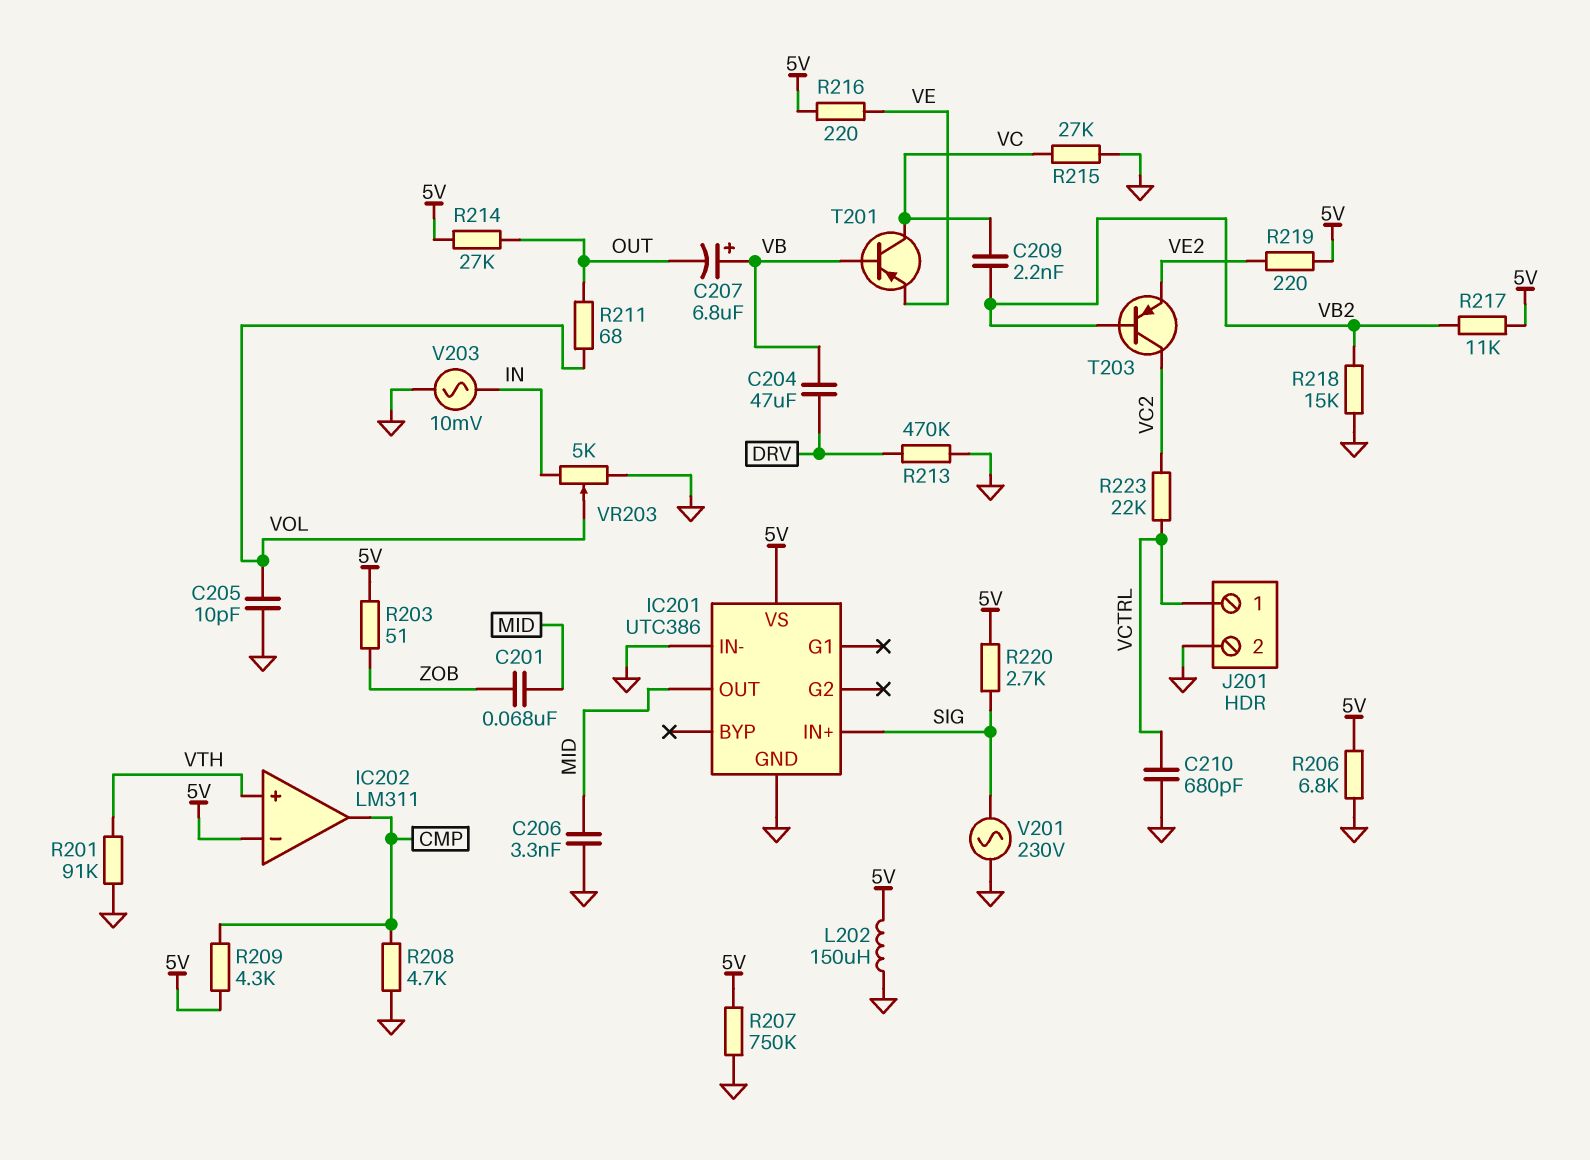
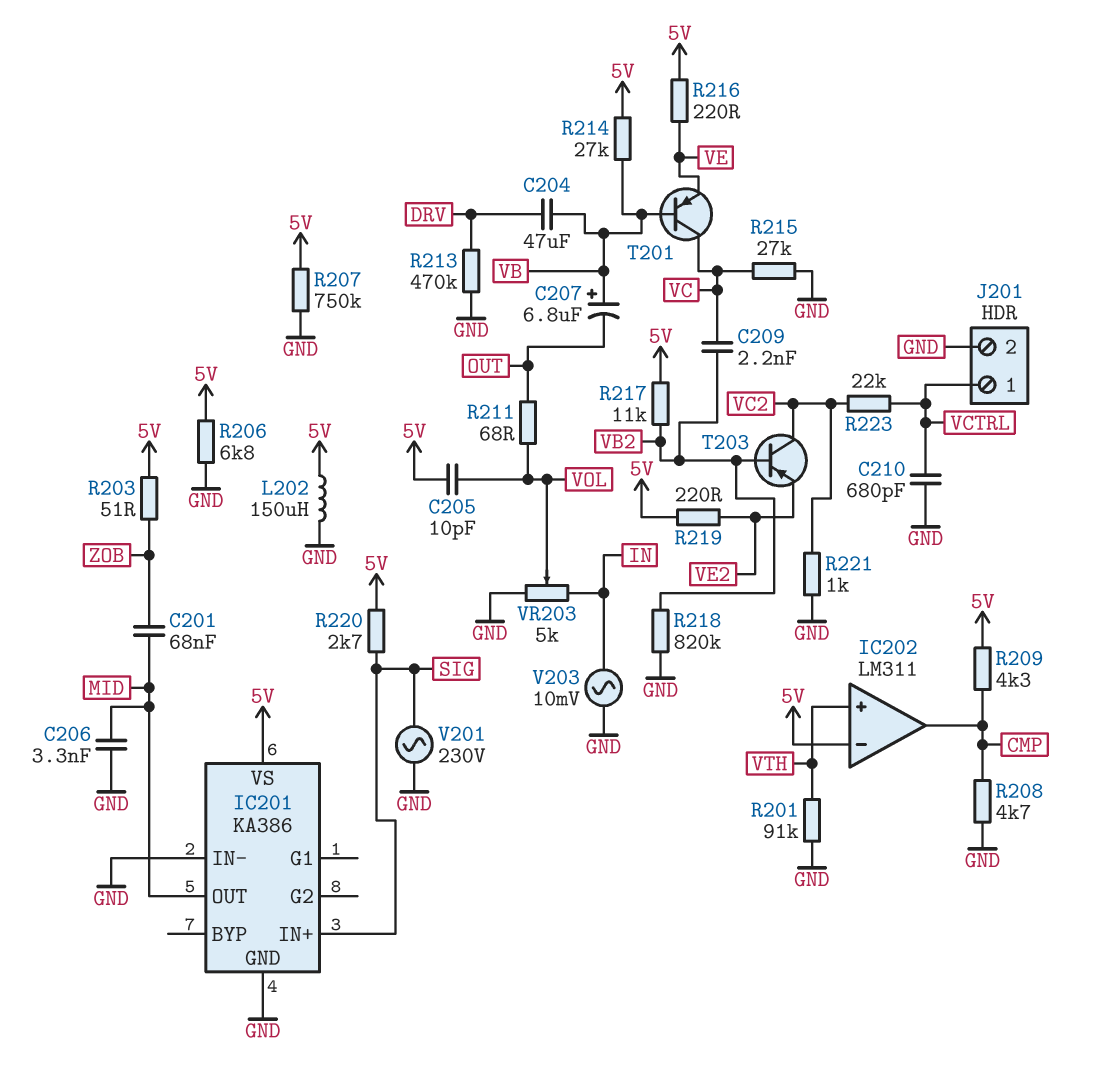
C205: 10pF (GND, VOL) -> 10pF (5V, VOL)
IC201: UTC386 -> KA386
R214: 27k (5V, OUT) -> 27k (5V, VB)
R218: 15k (GND, VB2) -> 820k (GND, VB2)
R221: none -> 1k (GND, VC2)

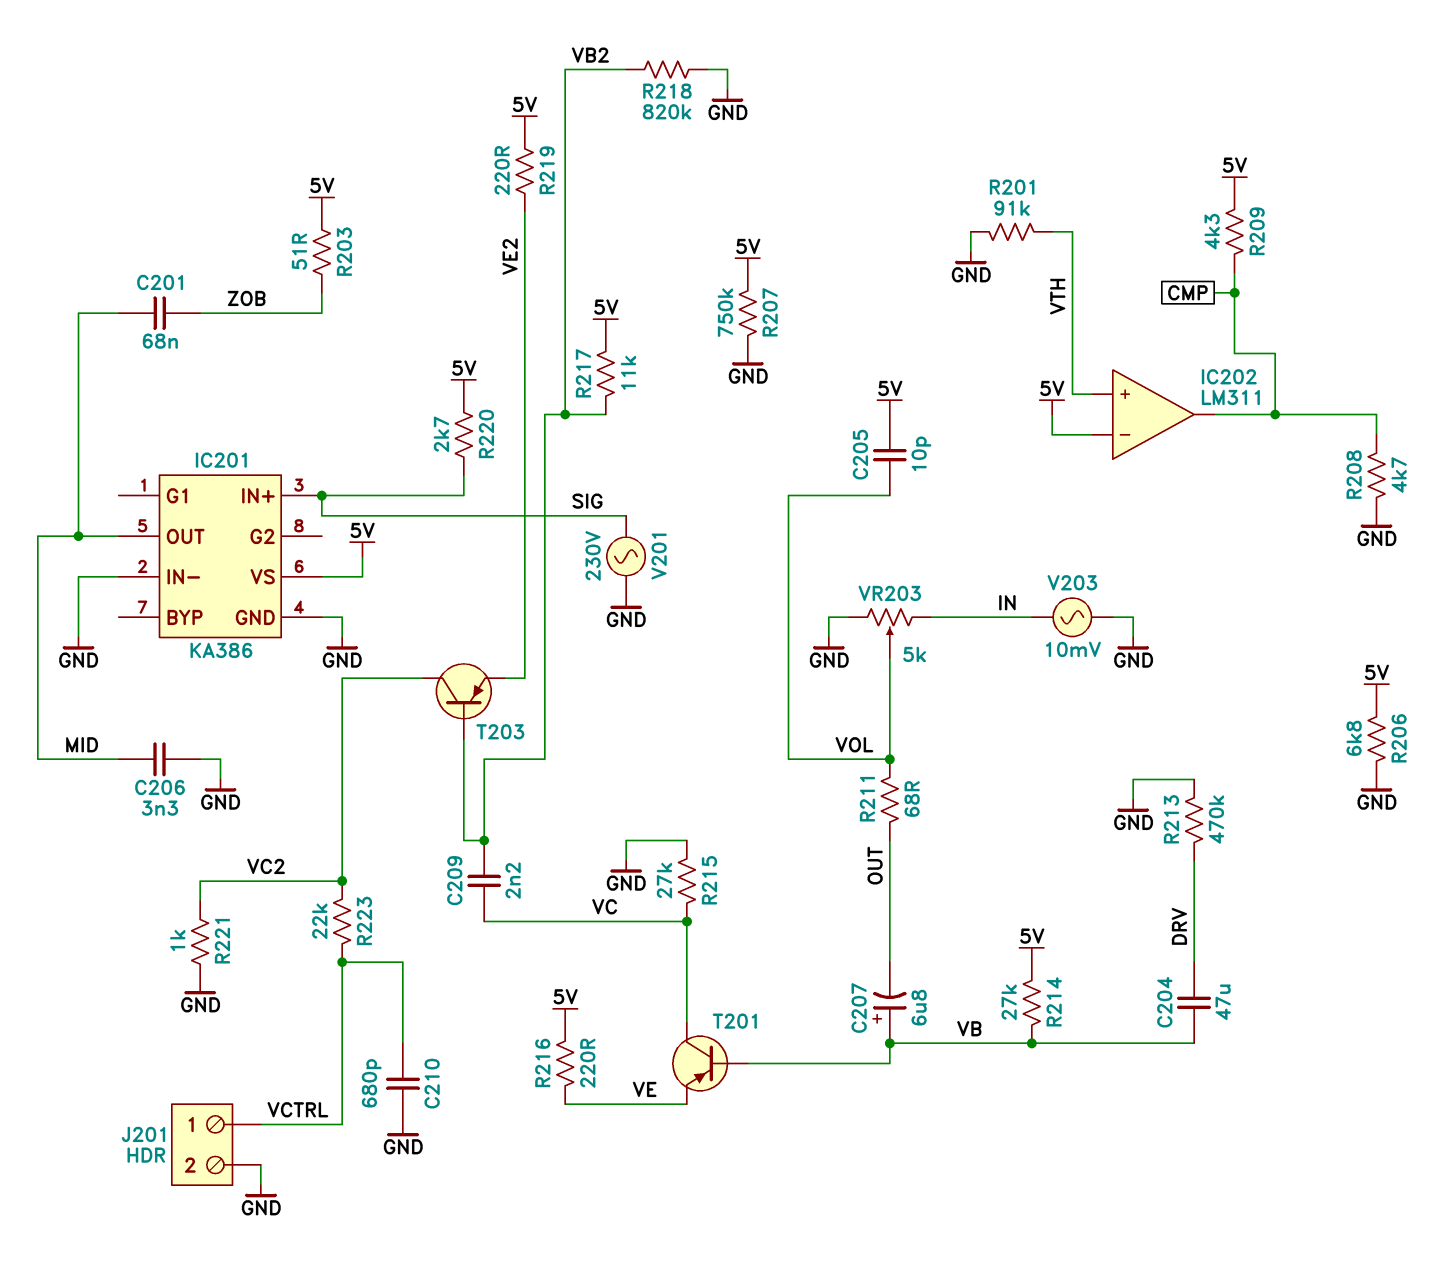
L202: 150uH (5V, GND) -> none

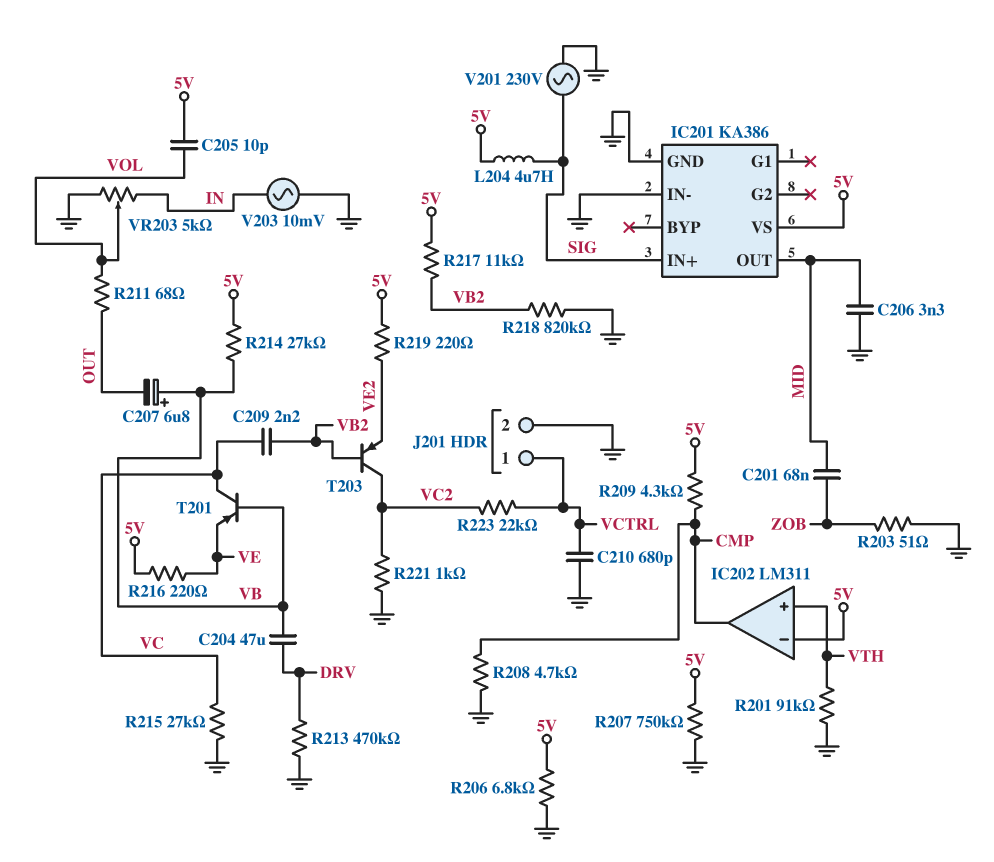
L204: none -> 4.7uH (5V, SIG)
R203: 51 (5V, ZOB) -> 51 (GND, ZOB)
R220: 2.7k (5V, SIG) -> none

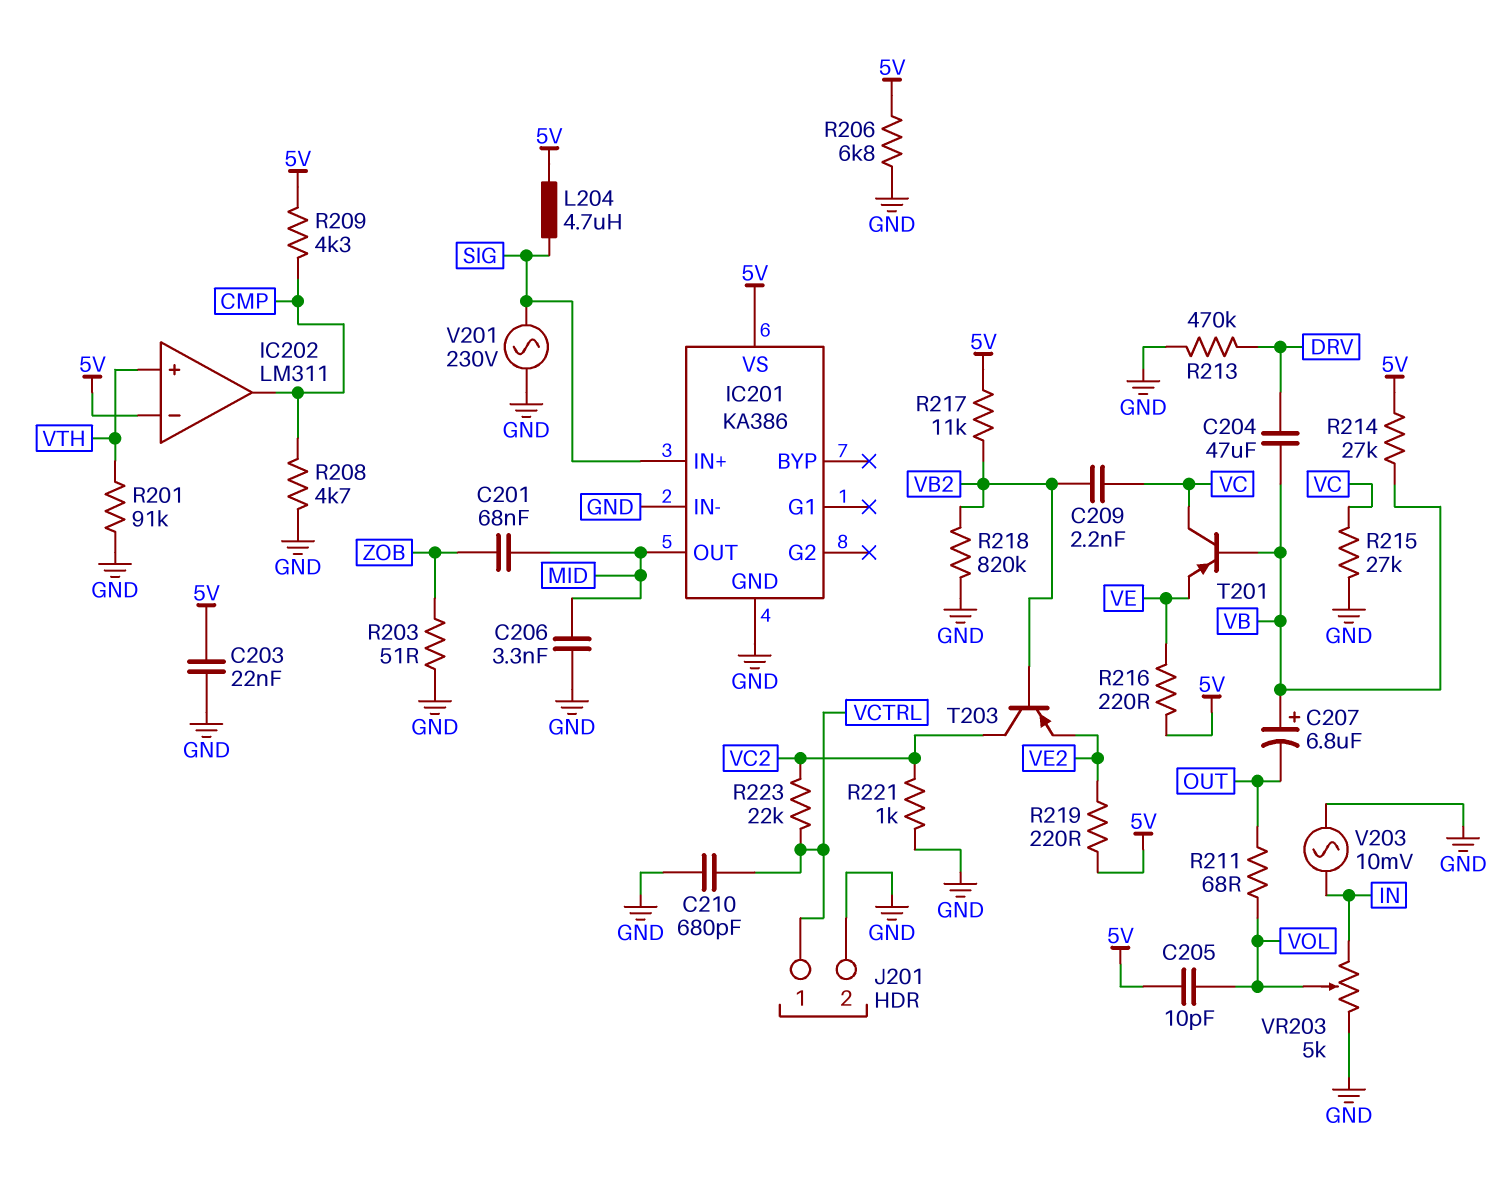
C203: none -> 22nF (5V, GND)
R207: 750k (5V, GND) -> none

